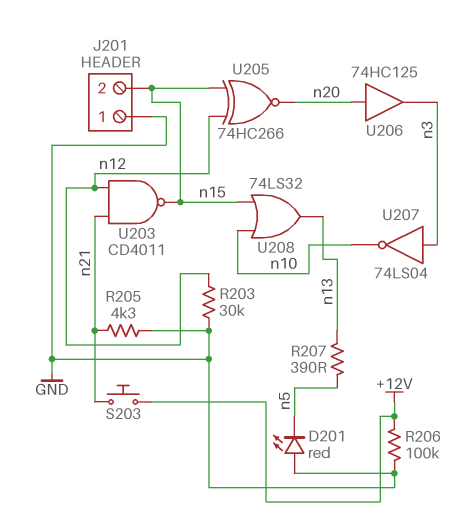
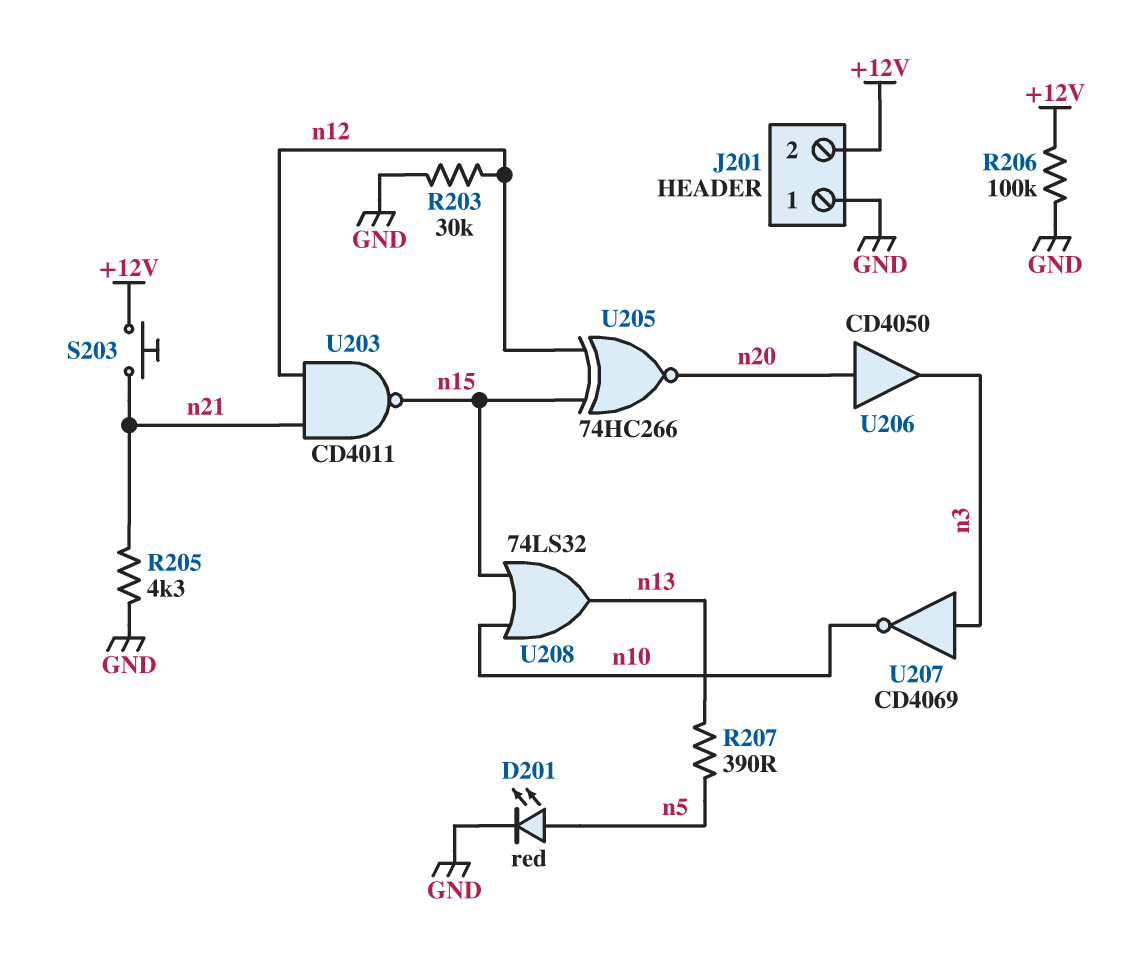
D201: LED red (A GND, K n5) -> LED red (A n5, K GND)
J201 pin 2: n15 -> +12V
U206: buffer 74HC125 (in n20, out n3) -> buffer CD4050 (in n20, out n3)
U207: NOT 74LS04 (in n3, out n10) -> NOT CD4069 (in n3, out n10)

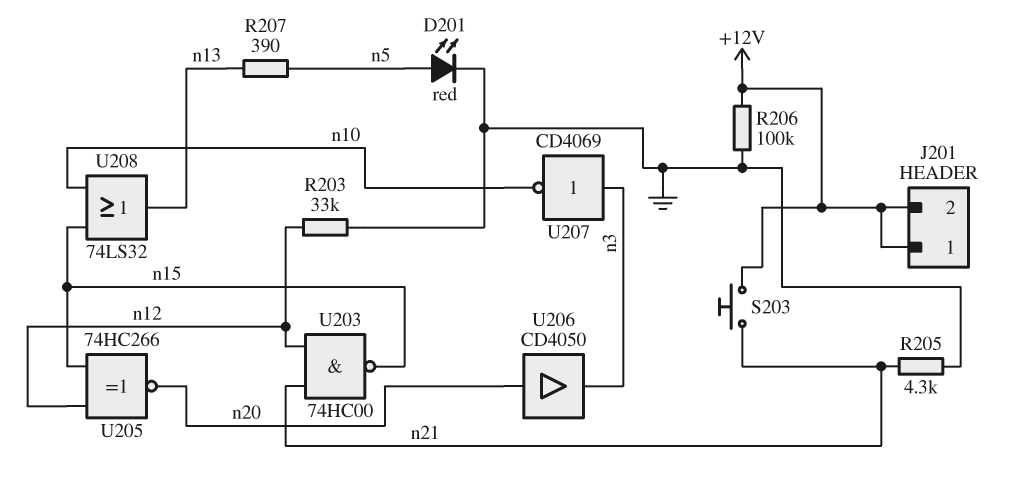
J201 pin 1: GND -> +12V
R203: 30k (GND, n12) -> 33k (GND, n12)
U203: NAND CD4011 (in n12, in n21, out n15) -> NAND 74HC00 (in n12, in n21, out n15)

